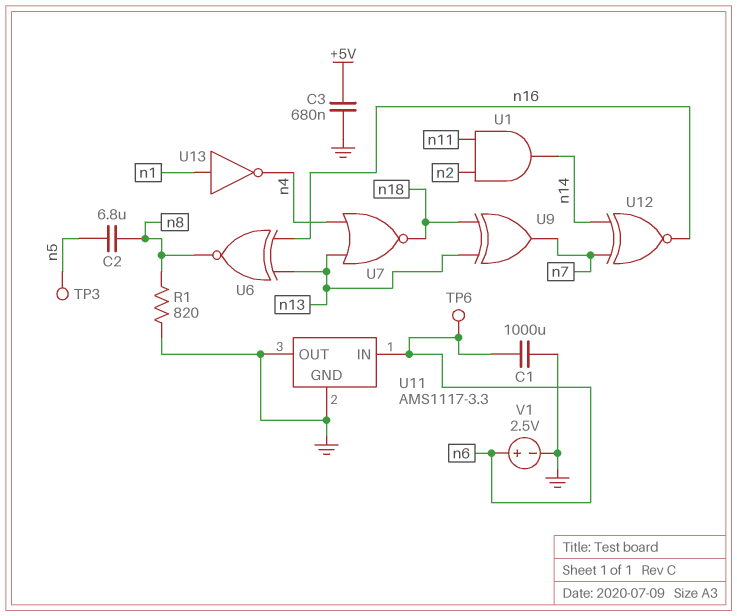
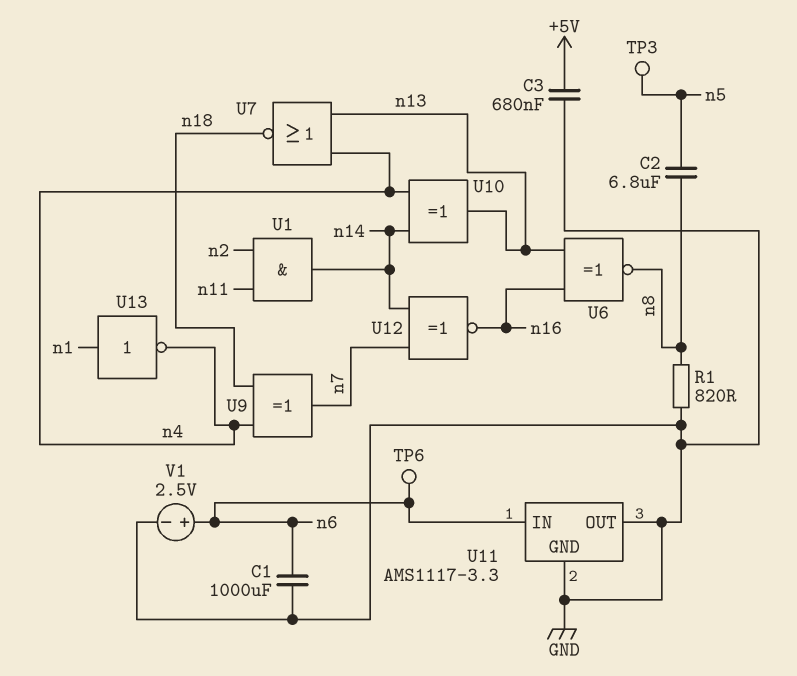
U9: XOR (in n13, in n18, out n7) -> XOR (in n4, in n18, out n7)
U10: none -> XOR (in n4, in n14, out n13)

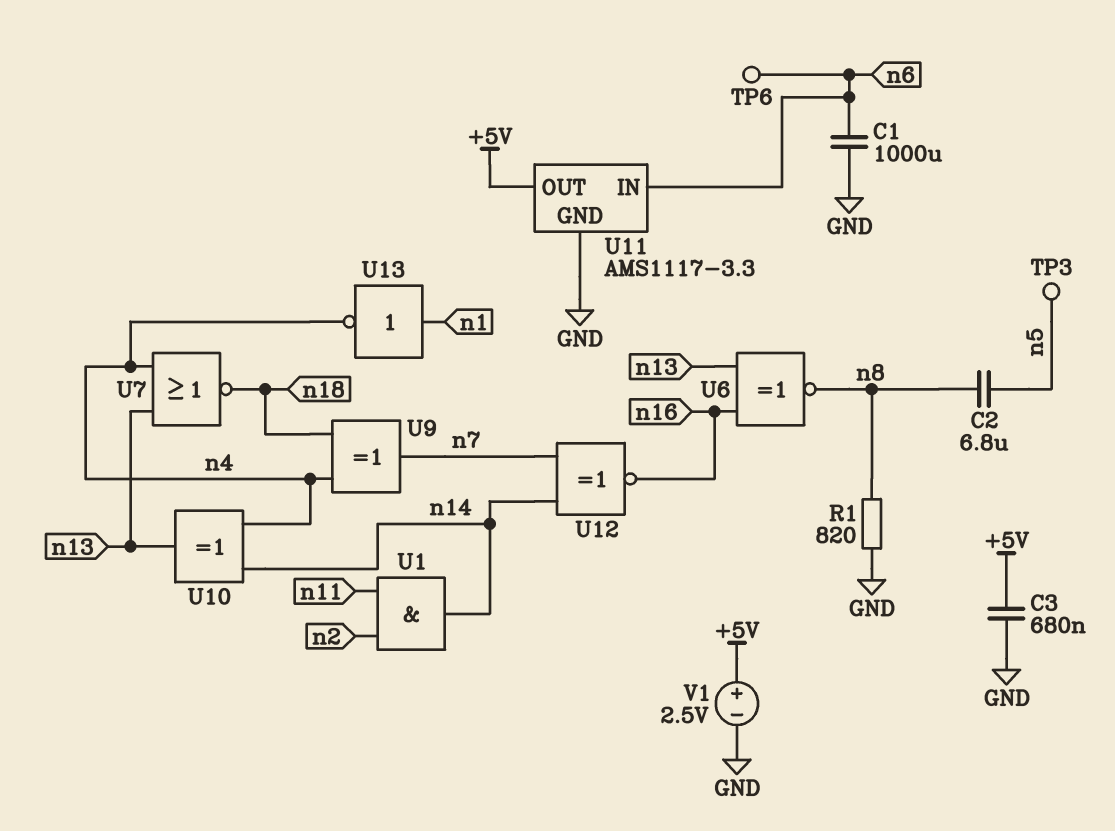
U11 pin OUT: GND -> +5V
V1: 2.5V (plus n6, minus GND) -> 2.5V (plus +5V, minus GND)

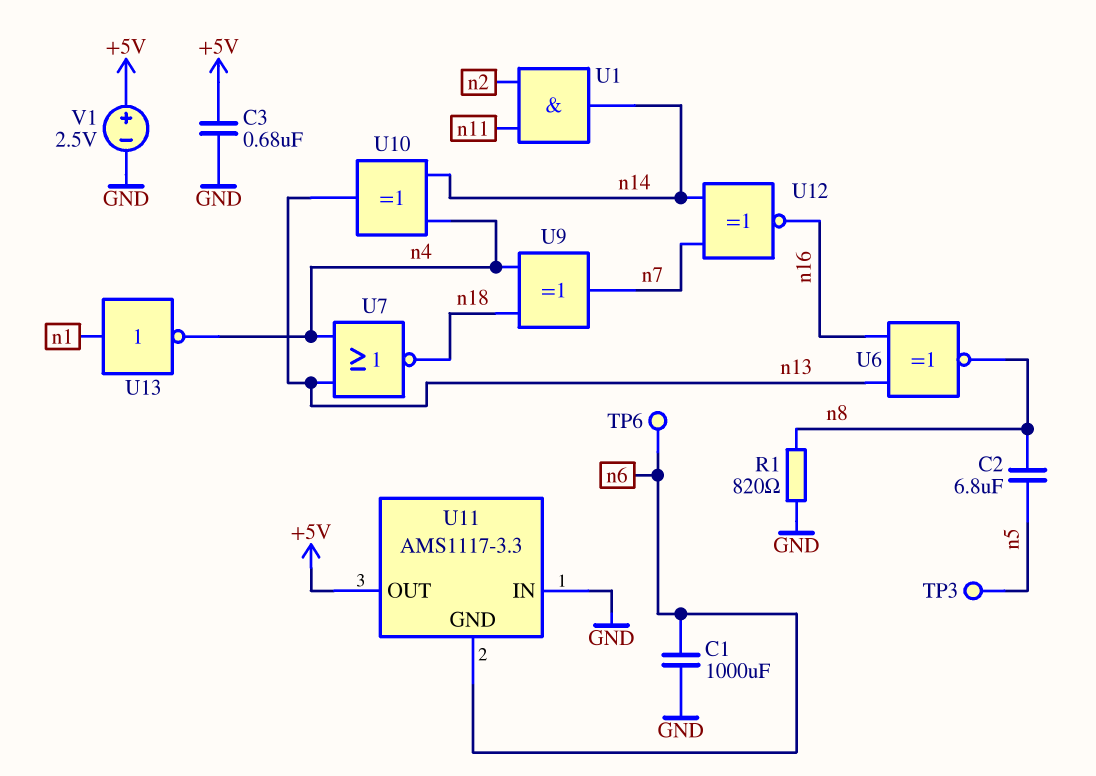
U11 pin GND: GND -> n6
U11 pin IN: n6 -> GND

